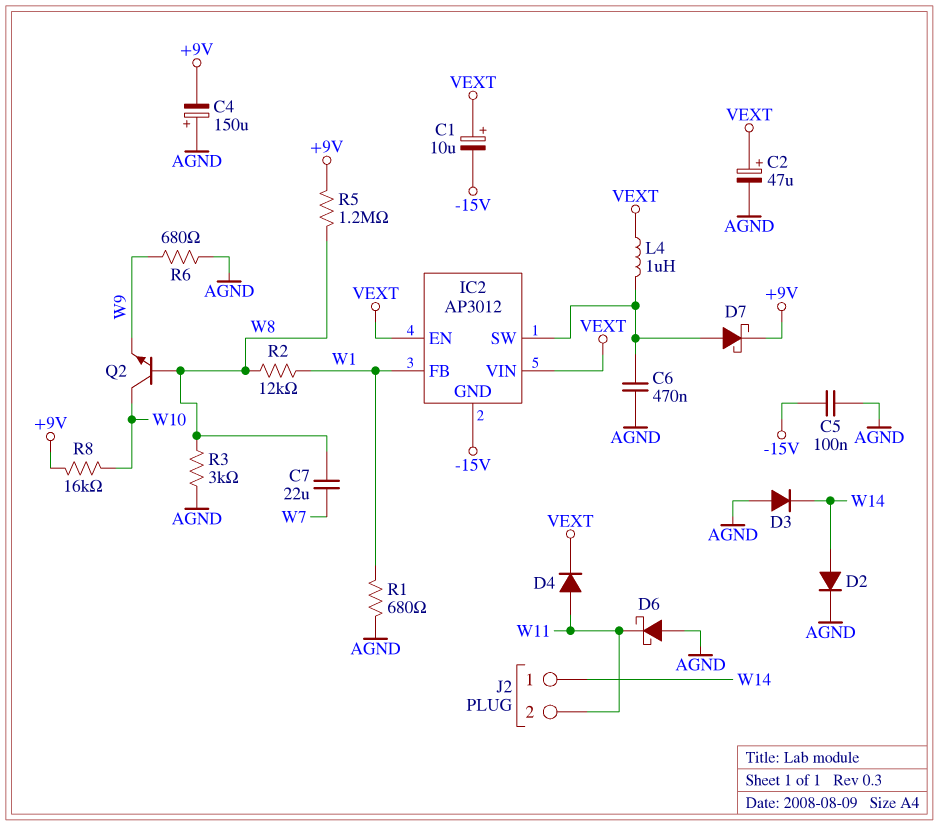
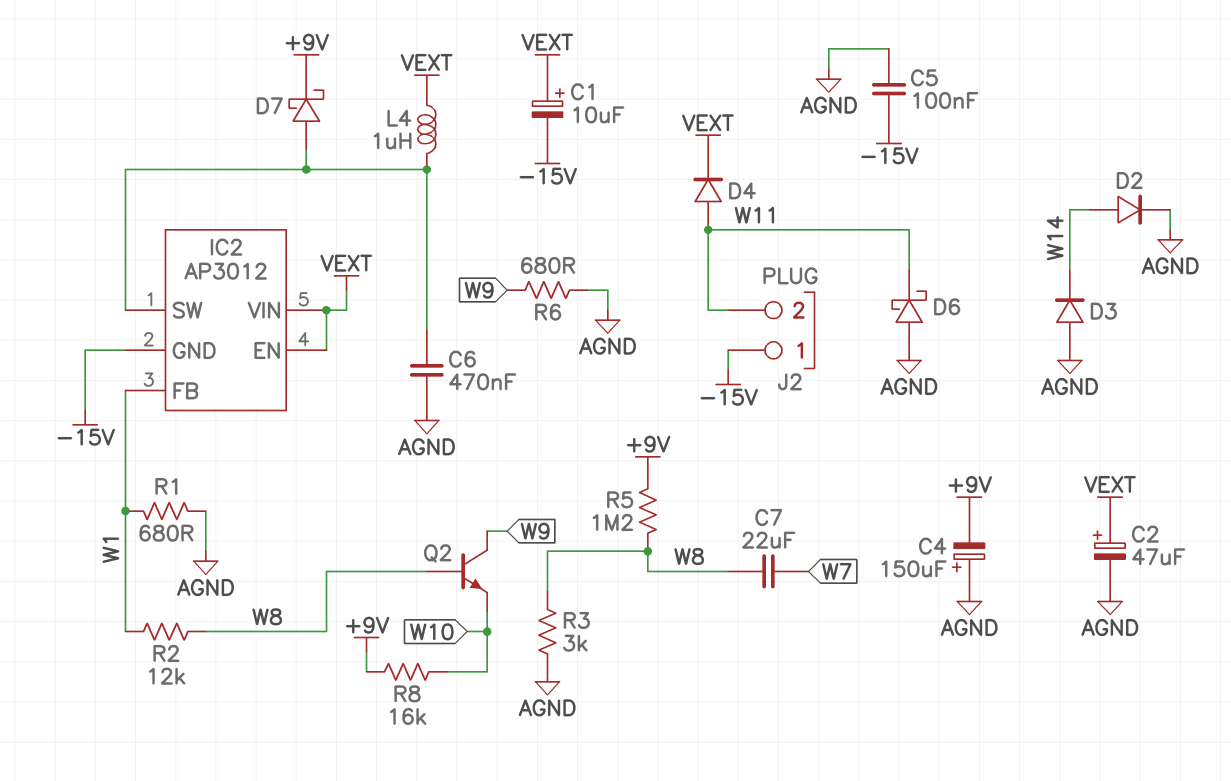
J2 pin 1: W14 -> -15V
Q2: NPN (B W8, C W10, E W9) -> NPN (B W8, C W9, E W10)

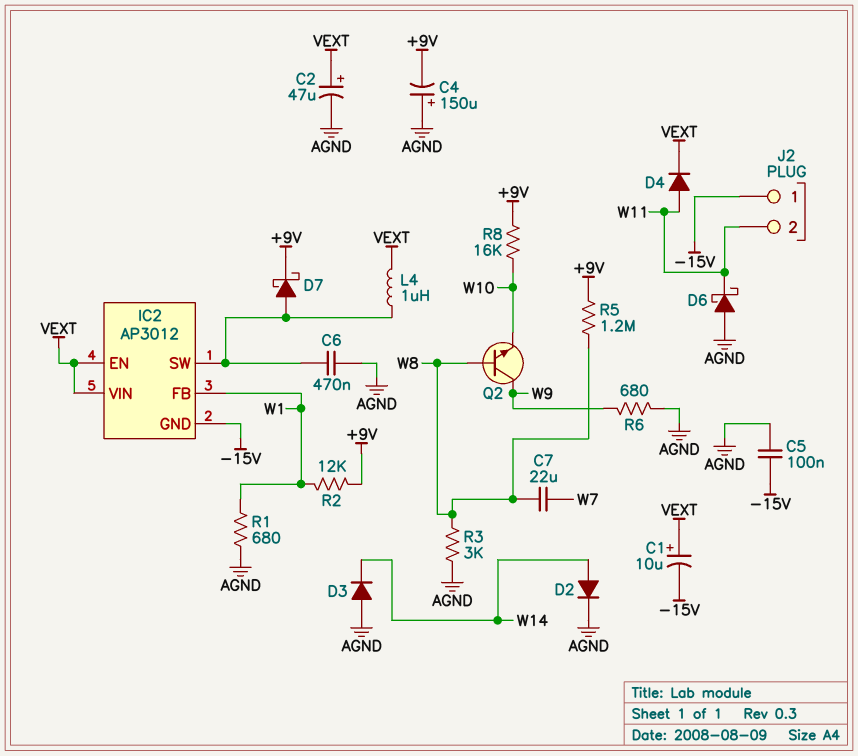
R2: 12k (W1, W8) -> 12k (+9V, W1)

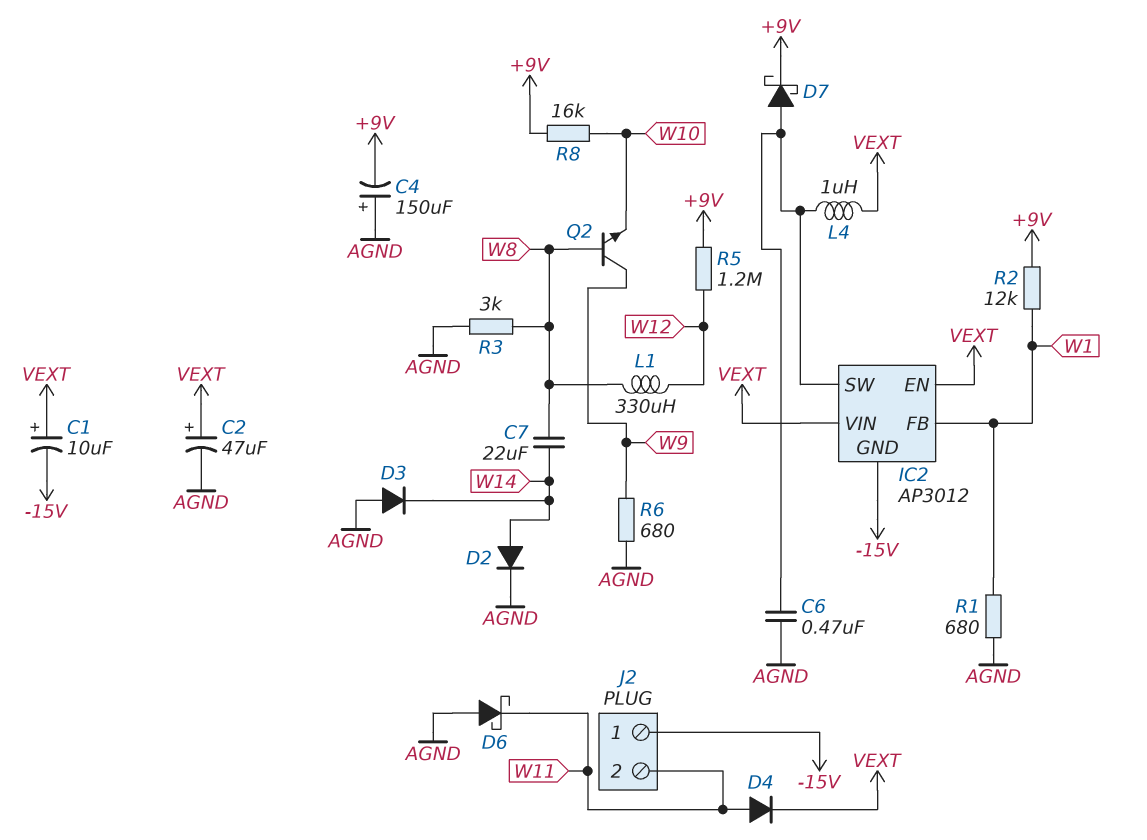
C5: 100nF (-15V, AGND) -> none
C7: 22uF (W7, W8) -> 22uF (W8, W14)
L1: none -> 330uH (W8, W12)
R5: 1.2M (+9V, W8) -> 1.2M (+9V, W12)

